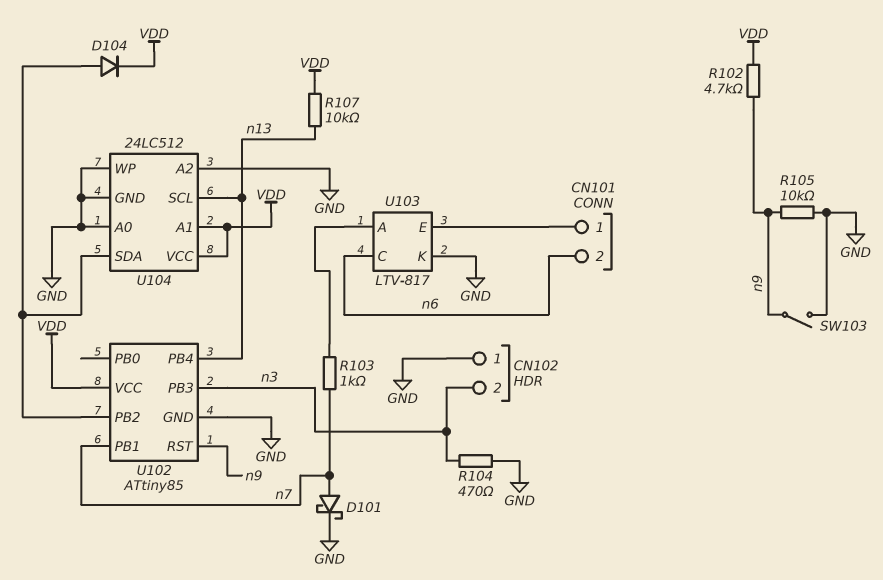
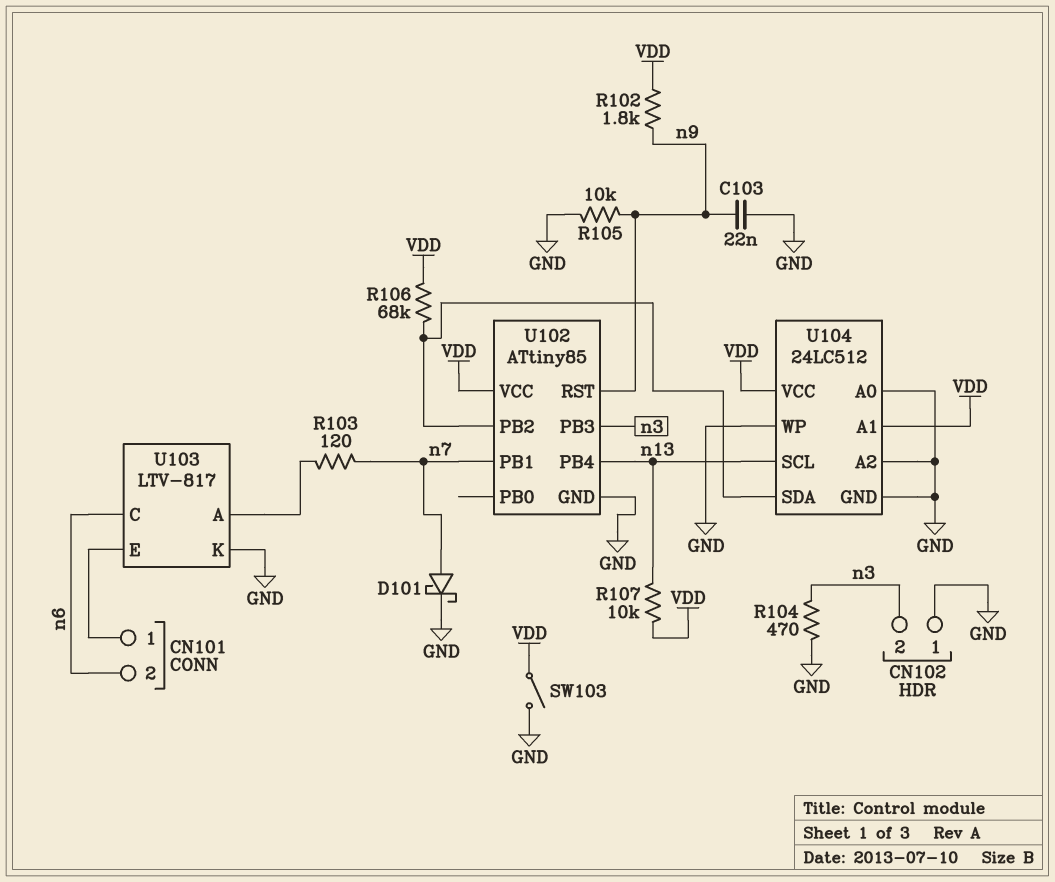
C103: none -> 22nF (GND, n9)
D104: diode (A U102/PB2, K VDD) -> none
R102: 4.7k (VDD, n9) -> 1.8k (VDD, n9)
R103: 1k (U103/A, n7) -> 120 (U103/A, n7)
R106: none -> 68k (U102/PB2, VDD)
SW103: switch (GND, n9) -> switch (GND, VDD)

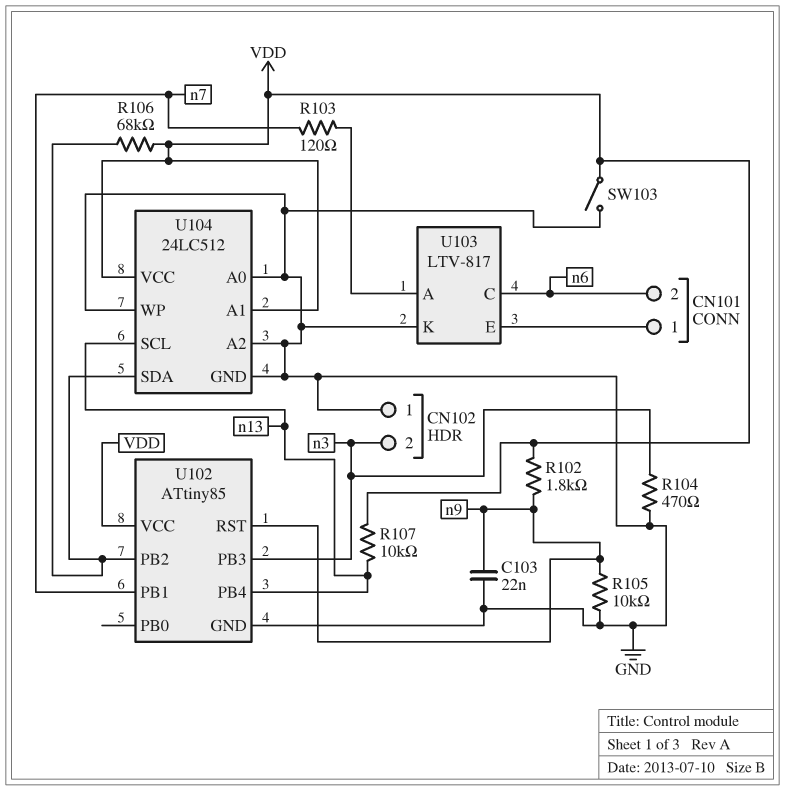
D101: schottky (A n7, K GND) -> none

